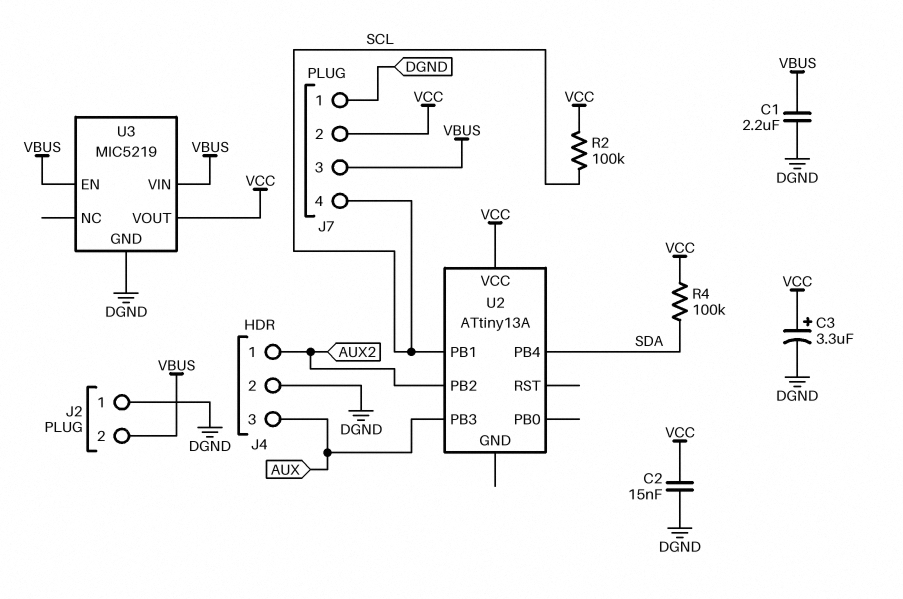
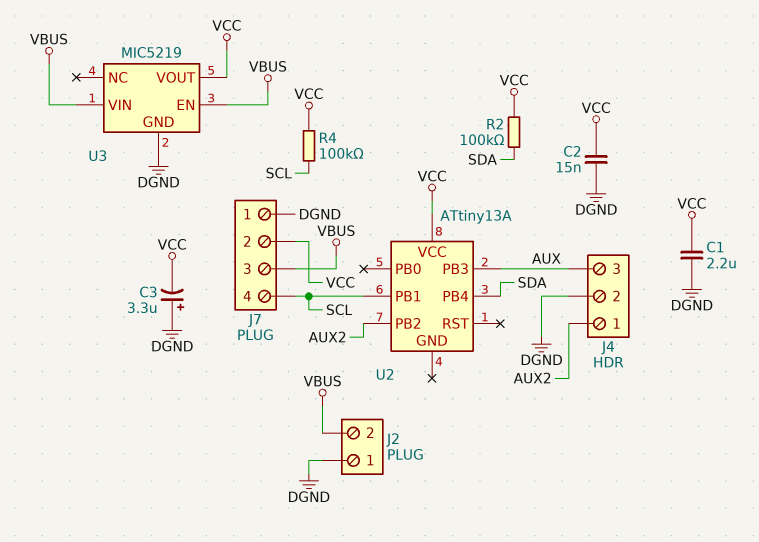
C1: 2.2uF (DGND, VBUS) -> 2.2uF (DGND, VCC)
C3: 3.3uF (plus VCC, minus DGND) -> 3.3uF (plus DGND, minus VCC)
R2: 100k (SCL, VCC) -> 100k (SDA, VCC)
R4: 100k (SDA, VCC) -> 100k (SCL, VCC)

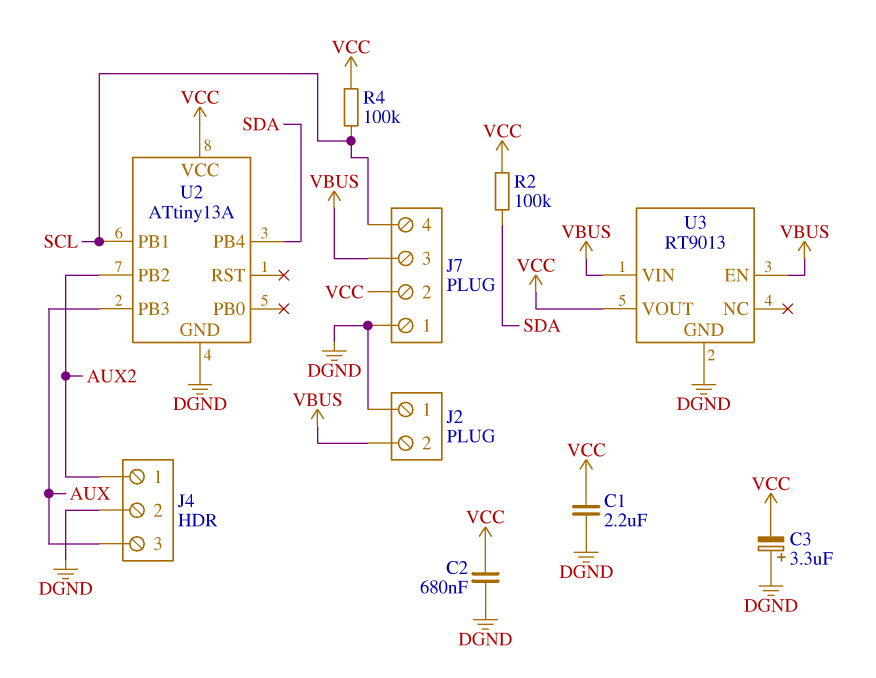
C2: 15nF (DGND, VCC) -> 680nF (DGND, VCC)
U2 pin GND: none -> DGND
U3: MIC5219 -> RT9013

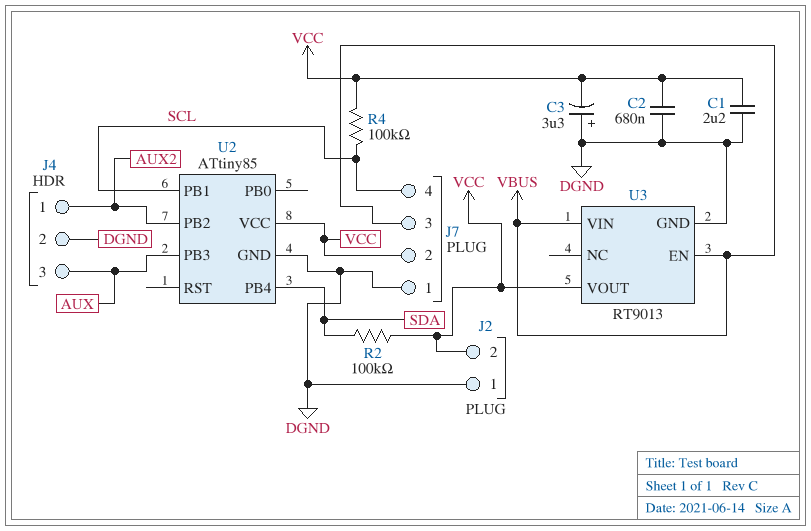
J2 pin 2: VBUS -> VCC
U2: ATtiny13A -> ATtiny85

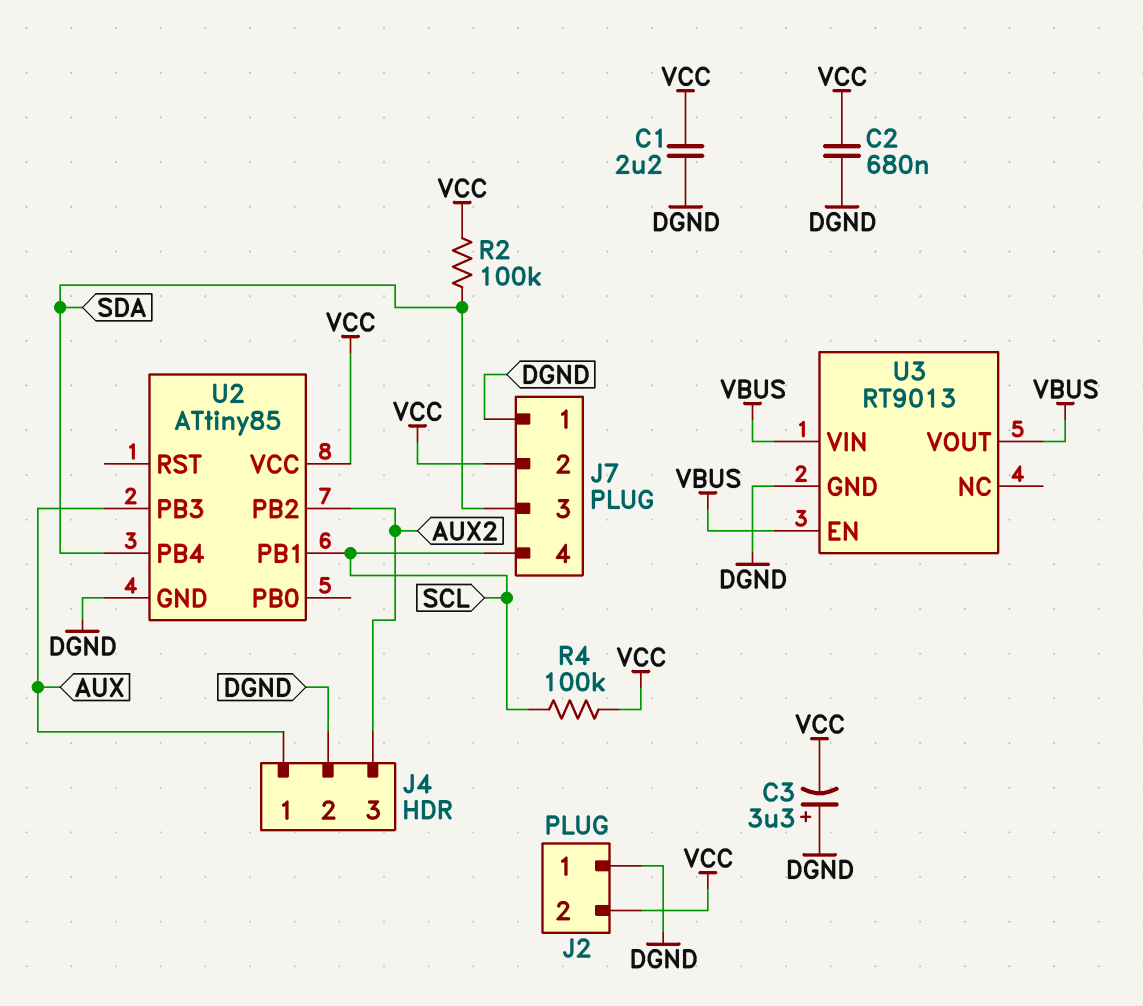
J4 pin 1: AUX2 -> AUX
J4 pin 3: AUX -> AUX2
J7 pin 3: VBUS -> SDA
U3 pin VOUT: VCC -> VBUS

